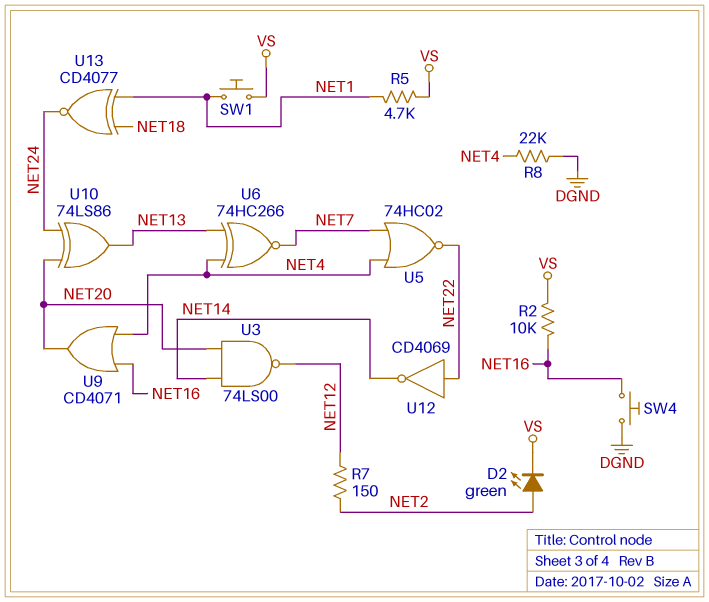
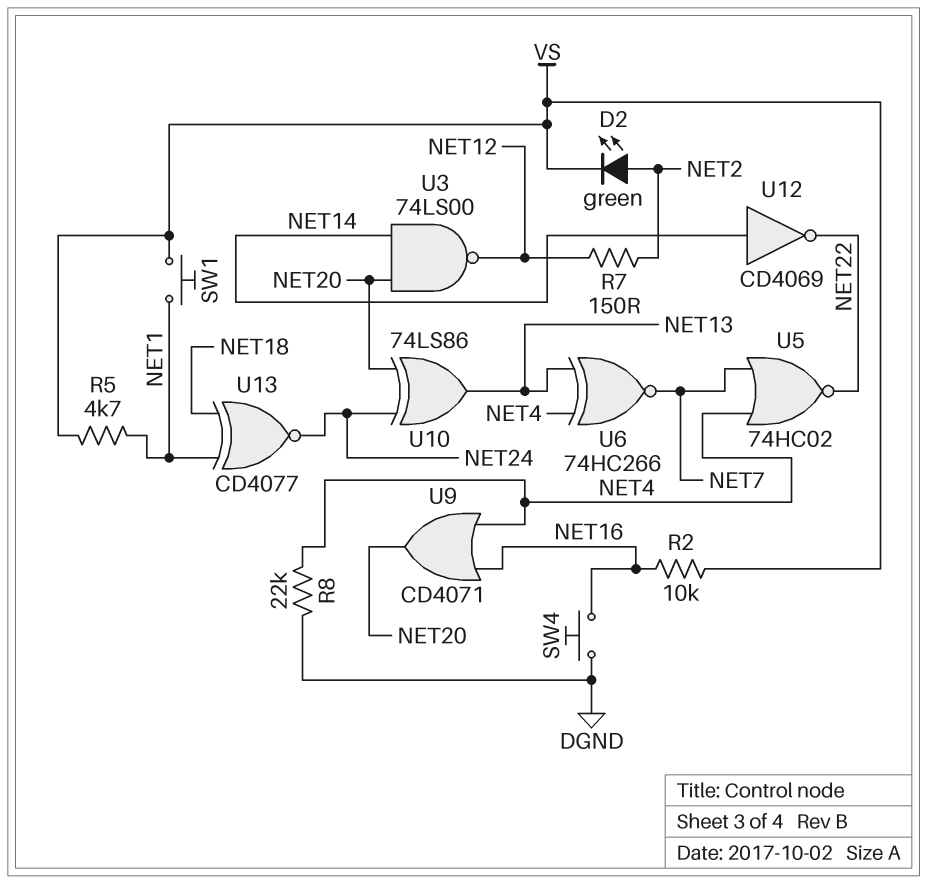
U12: NOT CD4069 (in NET22, out NET14) -> NOT CD4069 (in NET14, out NET22)

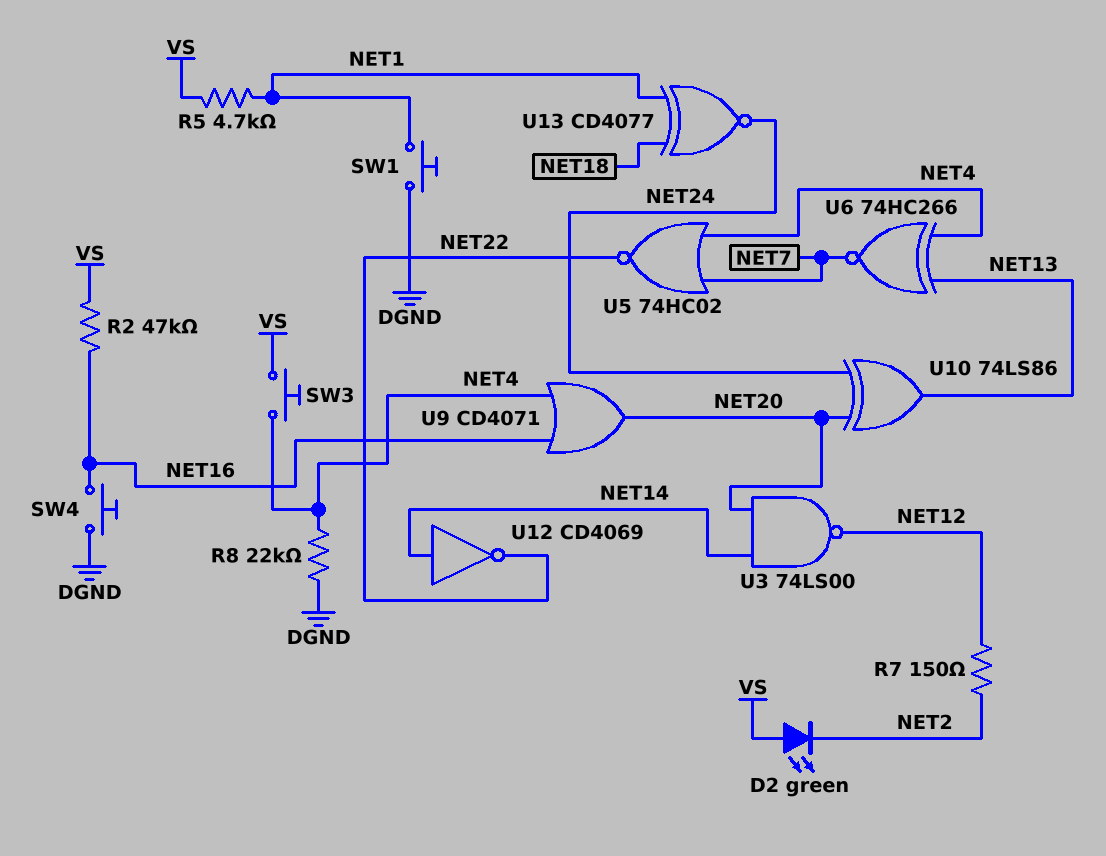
D2: LED green (A NET2, K VS) -> LED green (A VS, K NET2)
R2: 10k (NET16, VS) -> 47k (NET16, VS)
SW1: button (NET1, VS) -> button (DGND, NET1)
SW3: none -> button (NET4, VS)

